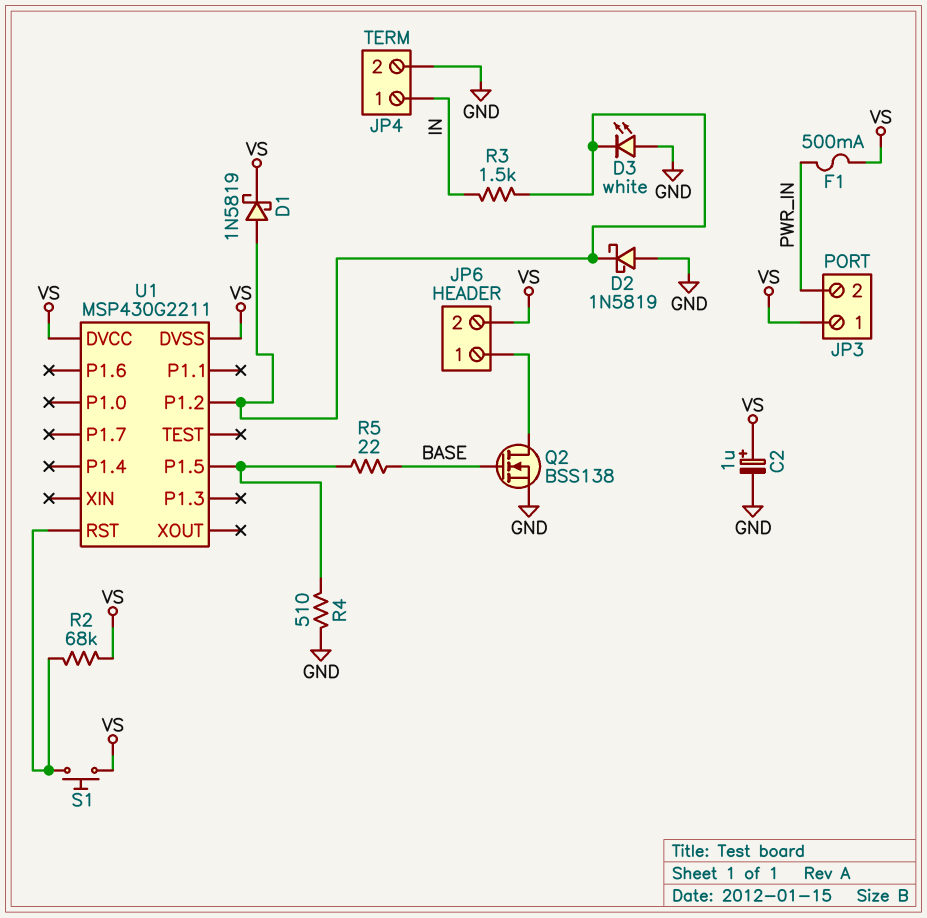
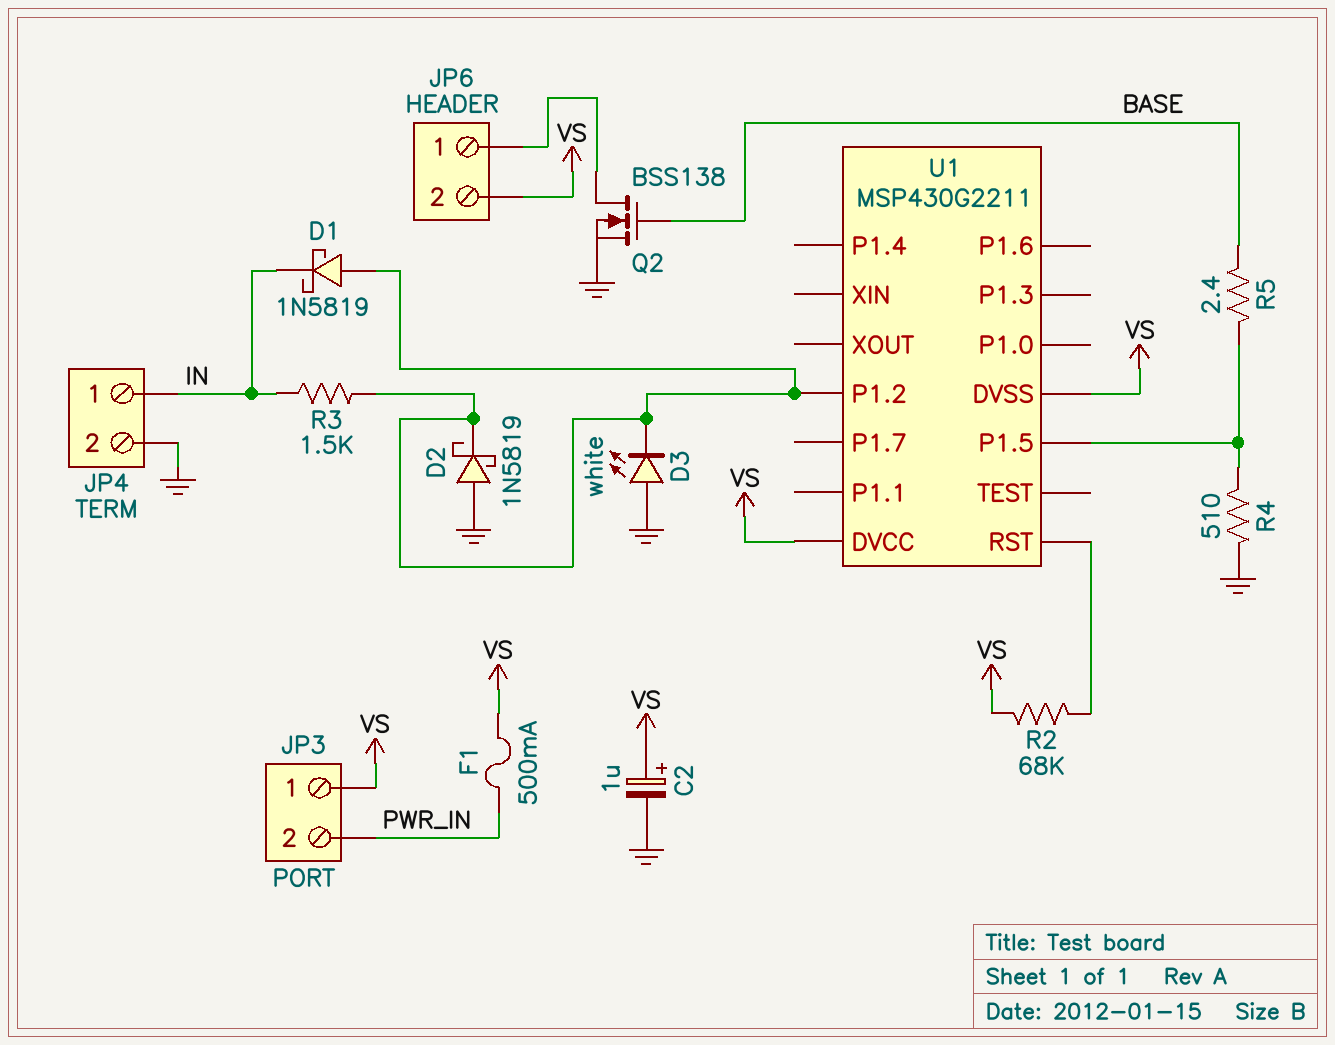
D1: schottky 1N5819 (A U1/P1.2, K VS) -> schottky 1N5819 (A U1/P1.2, K IN)
R5: 22 (BASE, U1/P1.5) -> 2.4 (BASE, U1/P1.5)
S1: button (U1/RST, VS) -> none

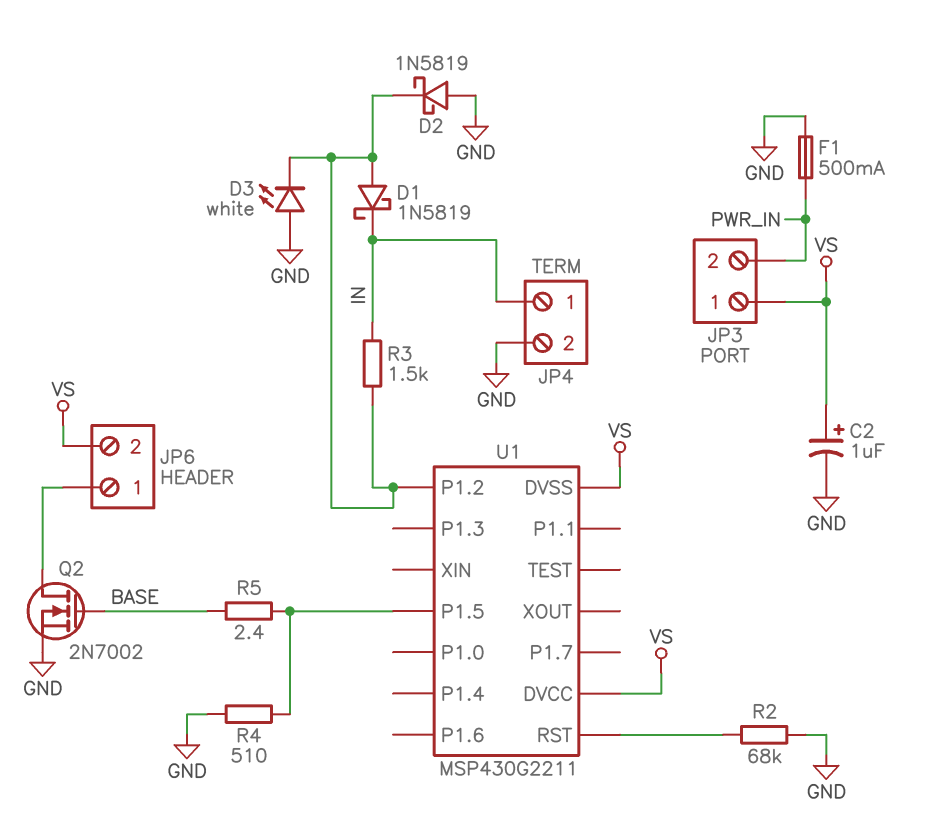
F1: 500mA (PWR_IN, VS) -> 500mA (GND, PWR_IN)
Q2: NMOS BSS138 (G BASE, D JP6/1, S GND) -> NMOS 2N7002 (G BASE, D JP6/1, S GND)
R2: 68k (U1/RST, VS) -> 68k (GND, U1/RST)

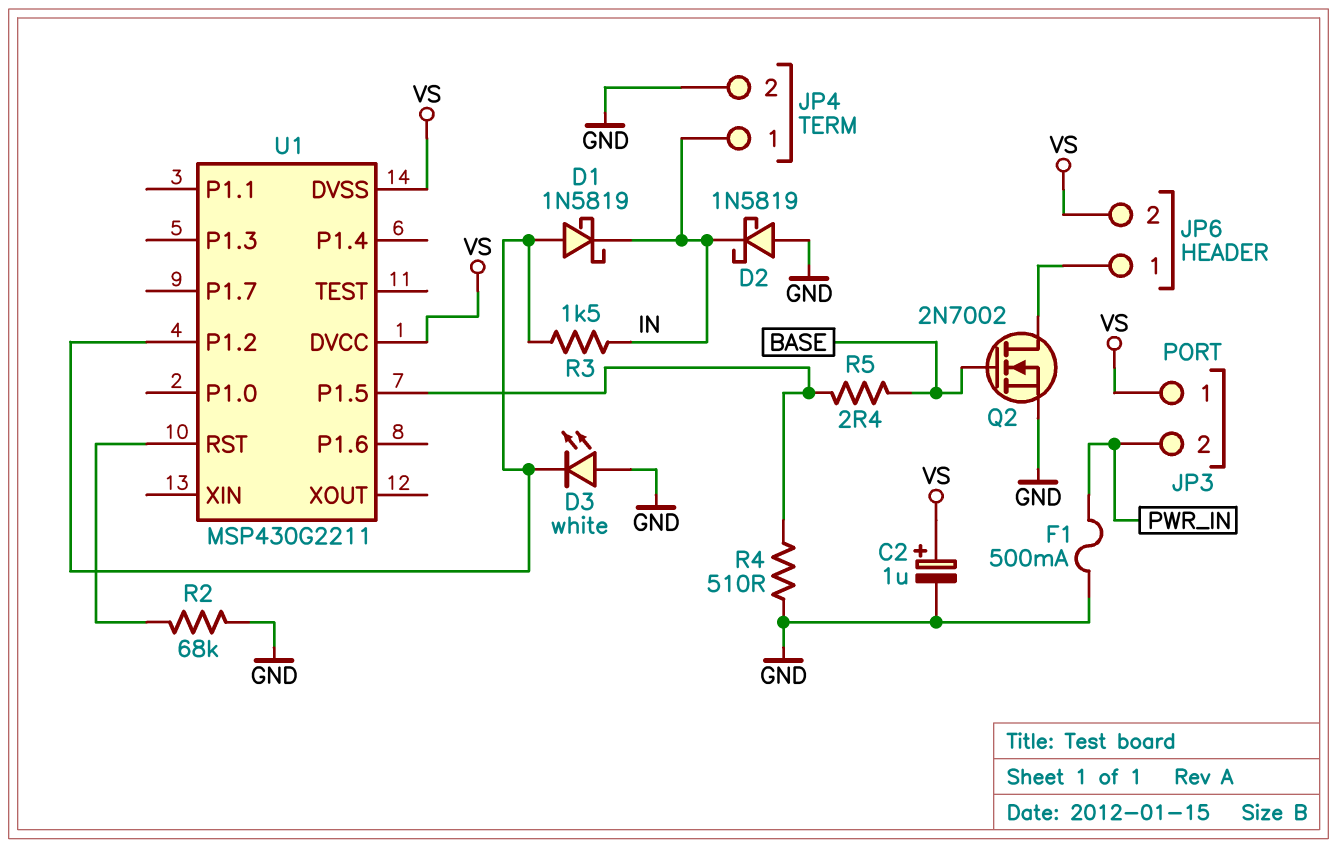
D2: schottky 1N5819 (A GND, K U1/P1.2) -> schottky 1N5819 (A GND, K IN)

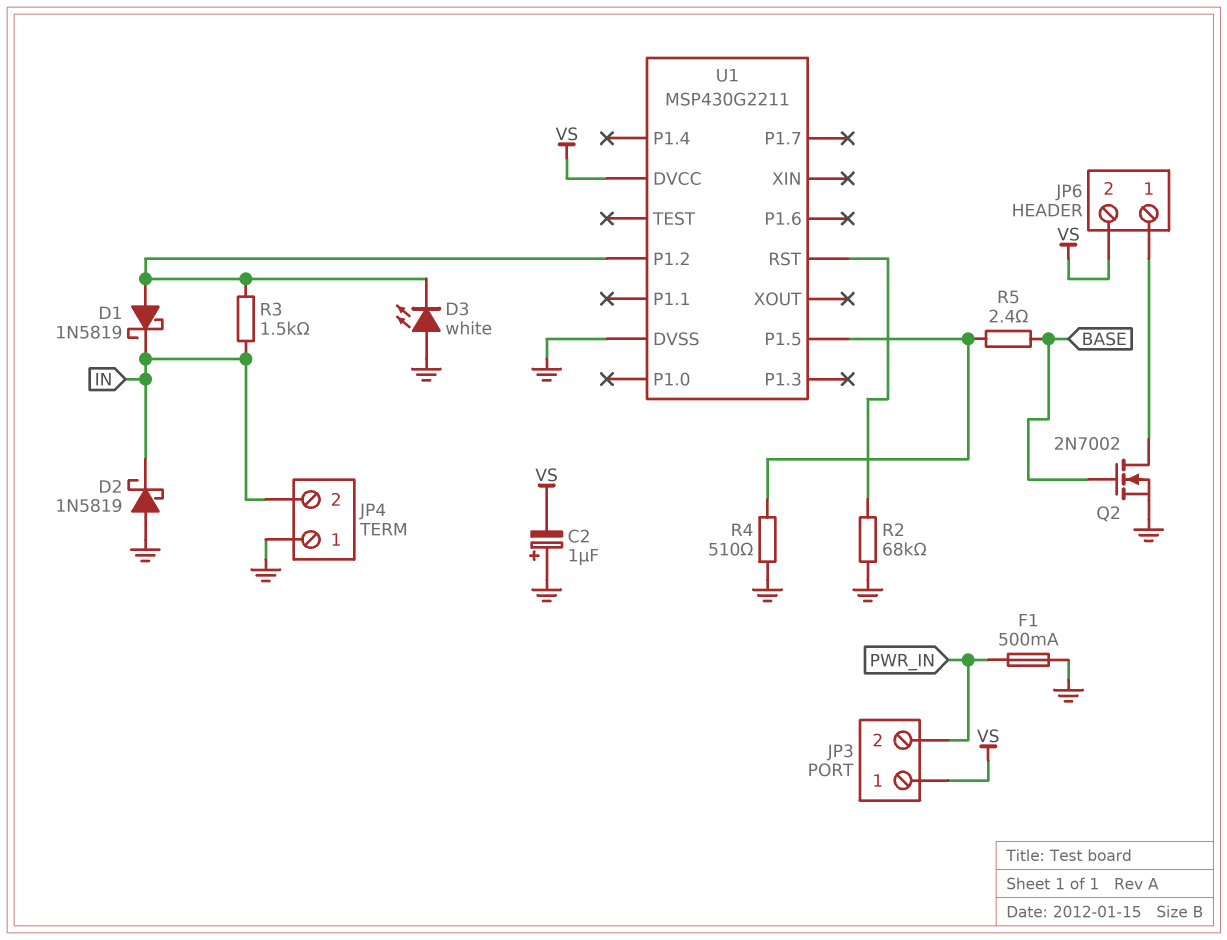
C2: 1uF (plus VS, minus GND) -> 1uF (plus GND, minus VS)
JP4 pin 1: IN -> GND
JP4 pin 2: GND -> IN
U1 pin DVSS: VS -> GND

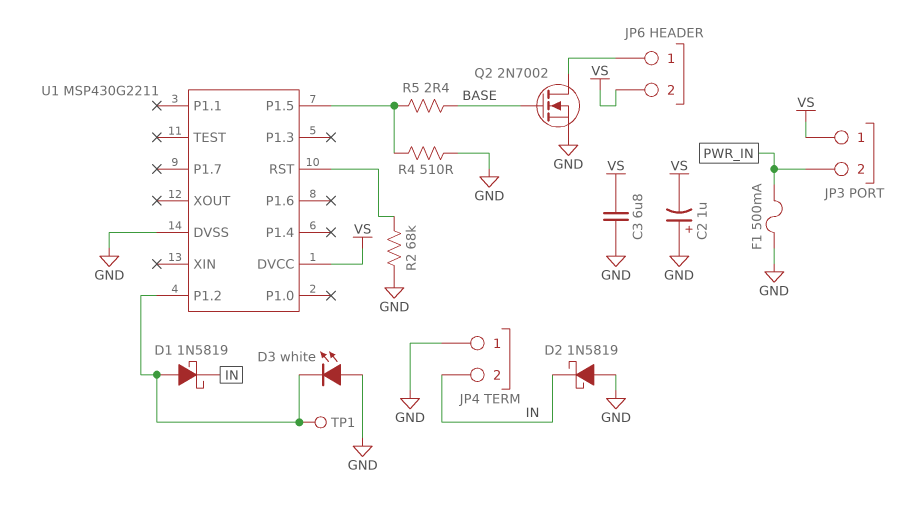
C3: none -> 6.8uF (GND, VS)
R3: 1.5k (IN, U1/P1.2) -> none
TP1: none -> test point (U1/P1.2)

